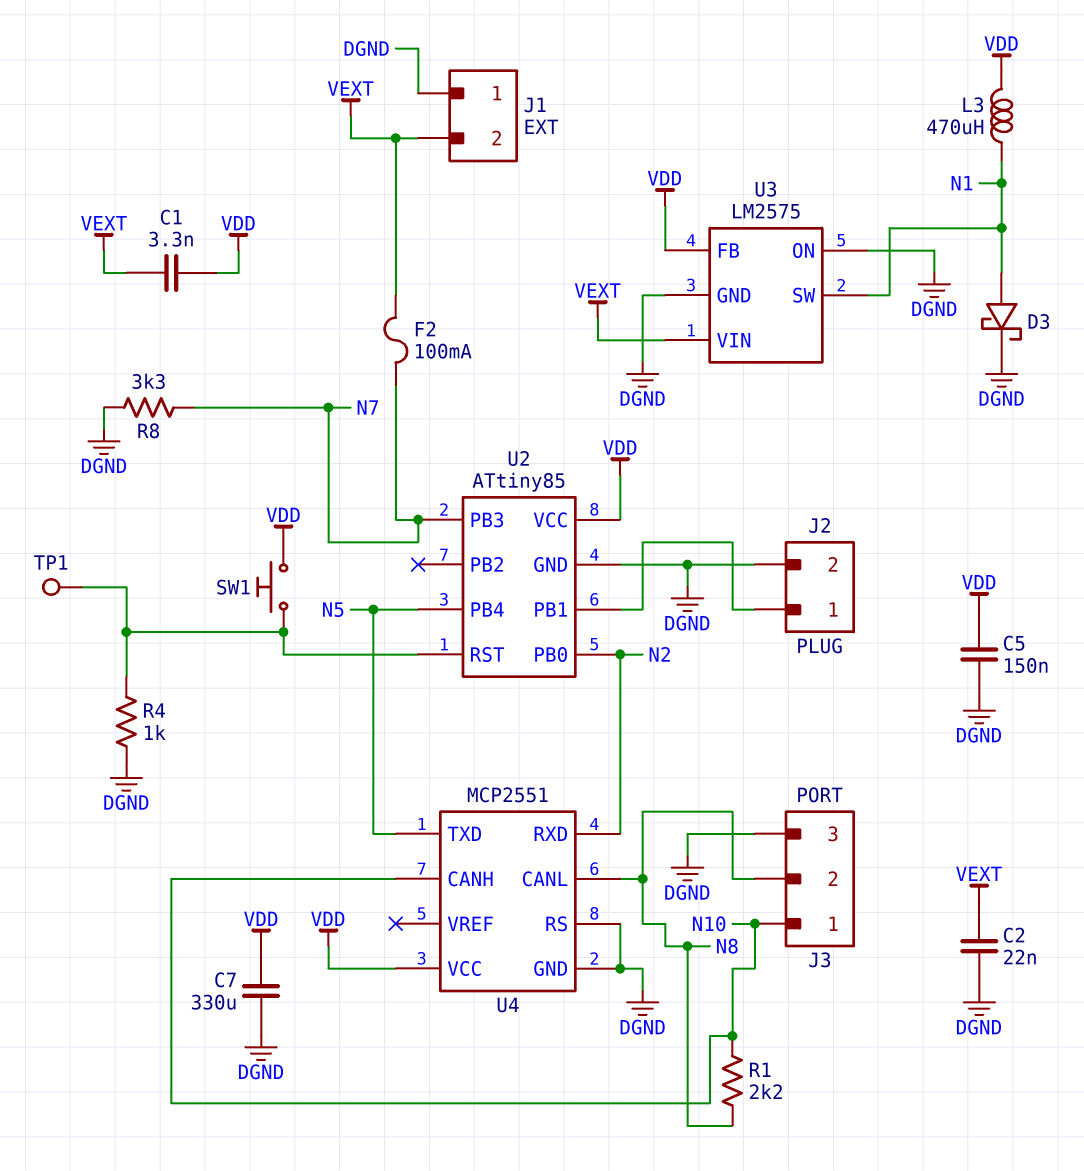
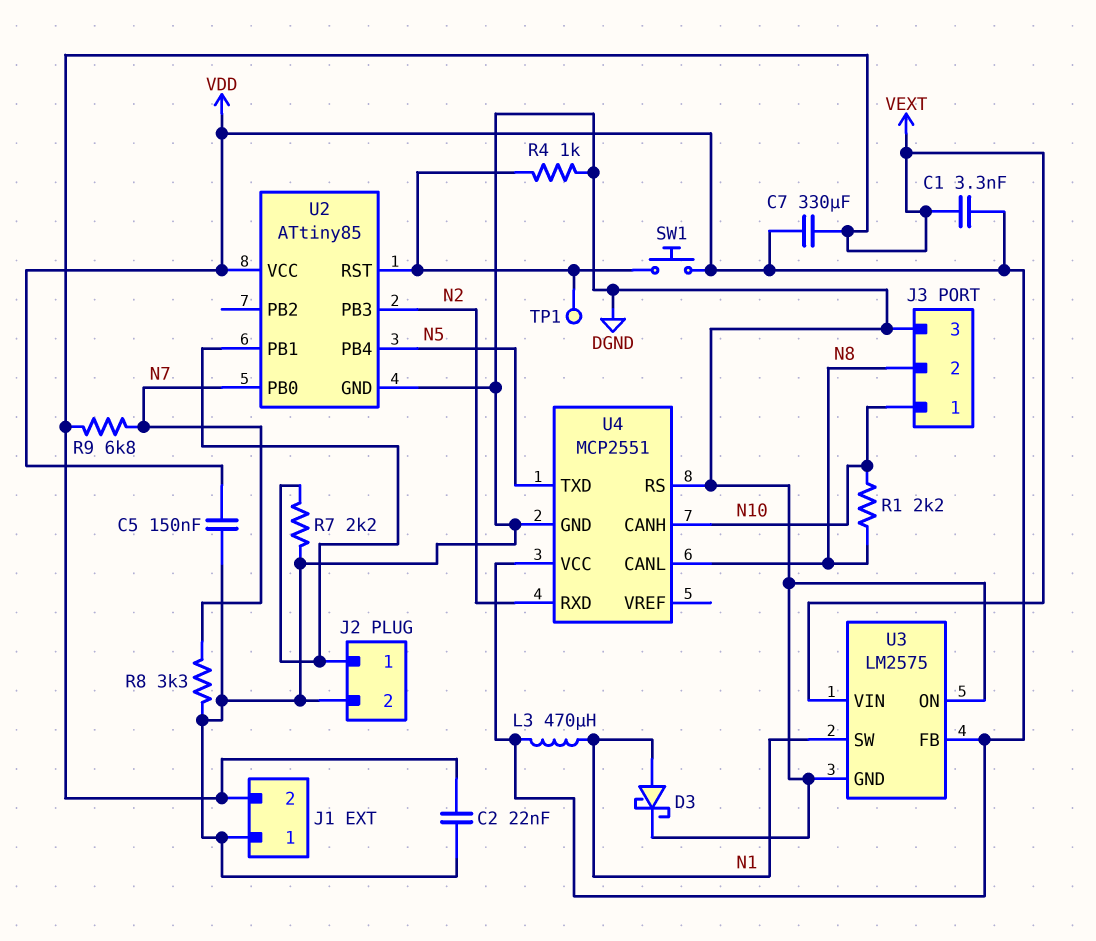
C7: 330uF (DGND, VDD) -> 330uF (VDD, VEXT)
F2: 100mA (N7, VEXT) -> none
R7: none -> 2.2k (DGND, J2/1)
R9: none -> 6.8k (N7, VEXT)
U2 pin PB0: N2 -> N7
U2 pin PB3: N7 -> N2

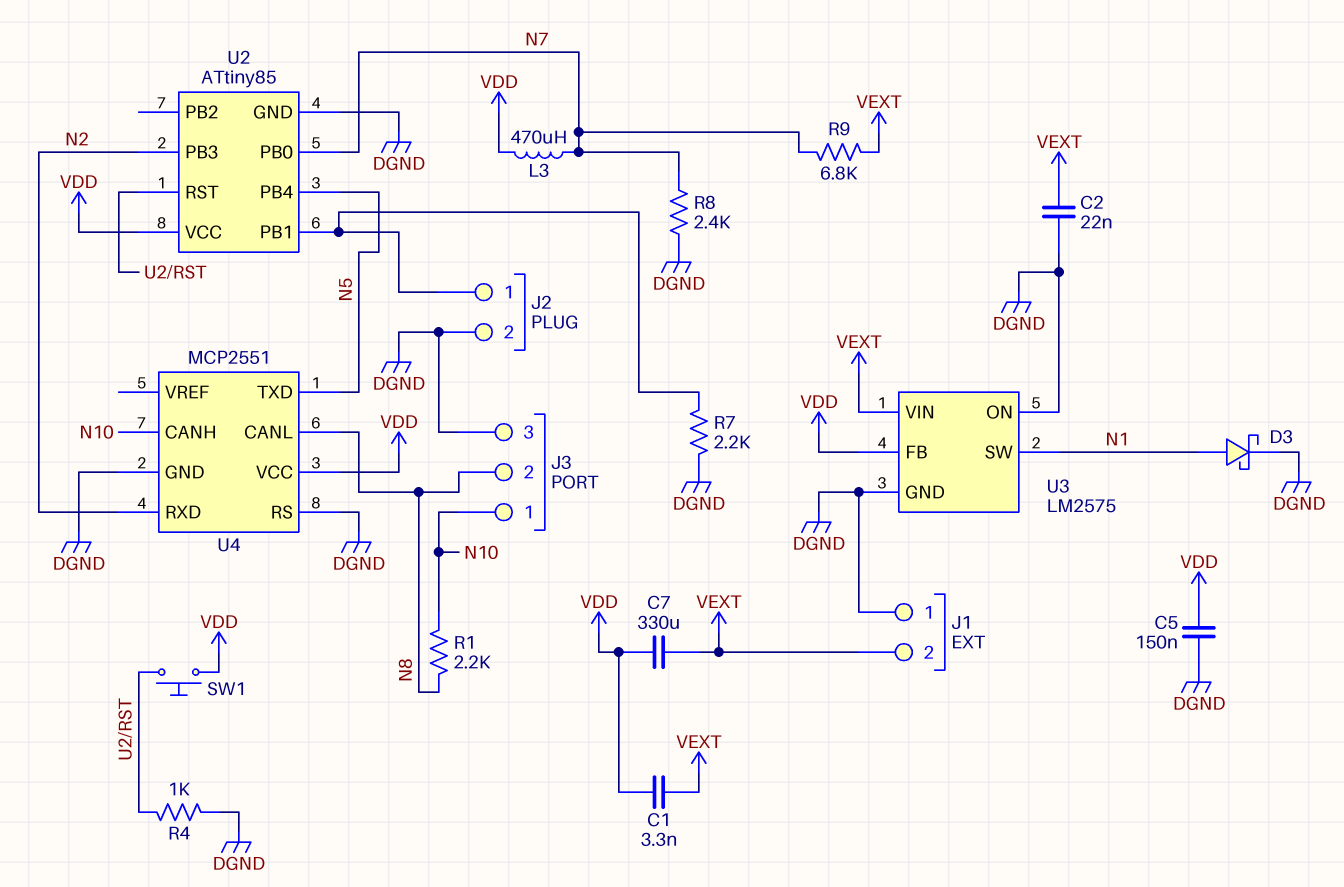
L3: 470uH (N1, VDD) -> 470uH (N7, VDD)
R8: 3.3k (DGND, N7) -> 2.4k (DGND, N7)
TP1: test point (U2/RST) -> none

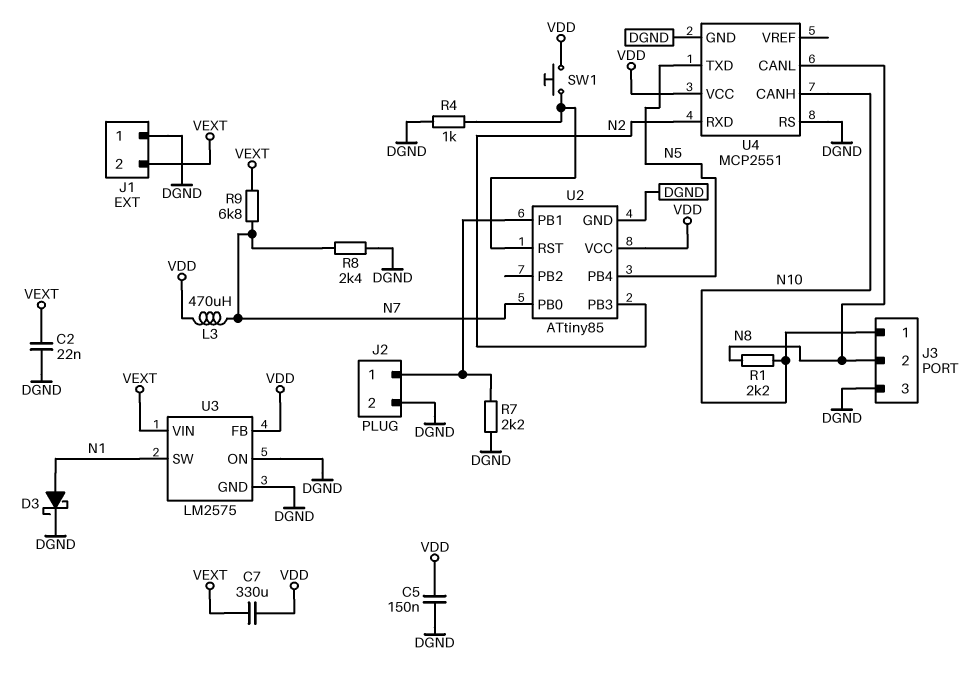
C1: 3.3nF (VDD, VEXT) -> none

